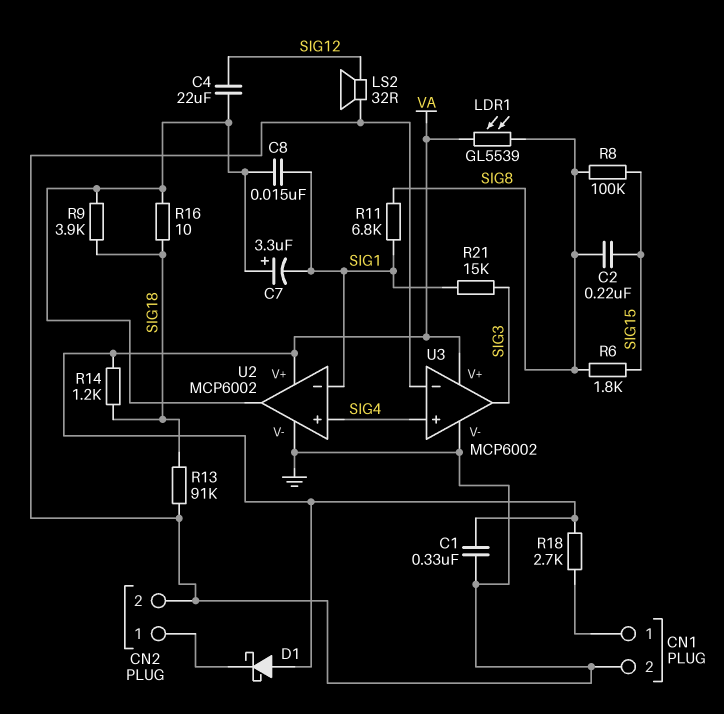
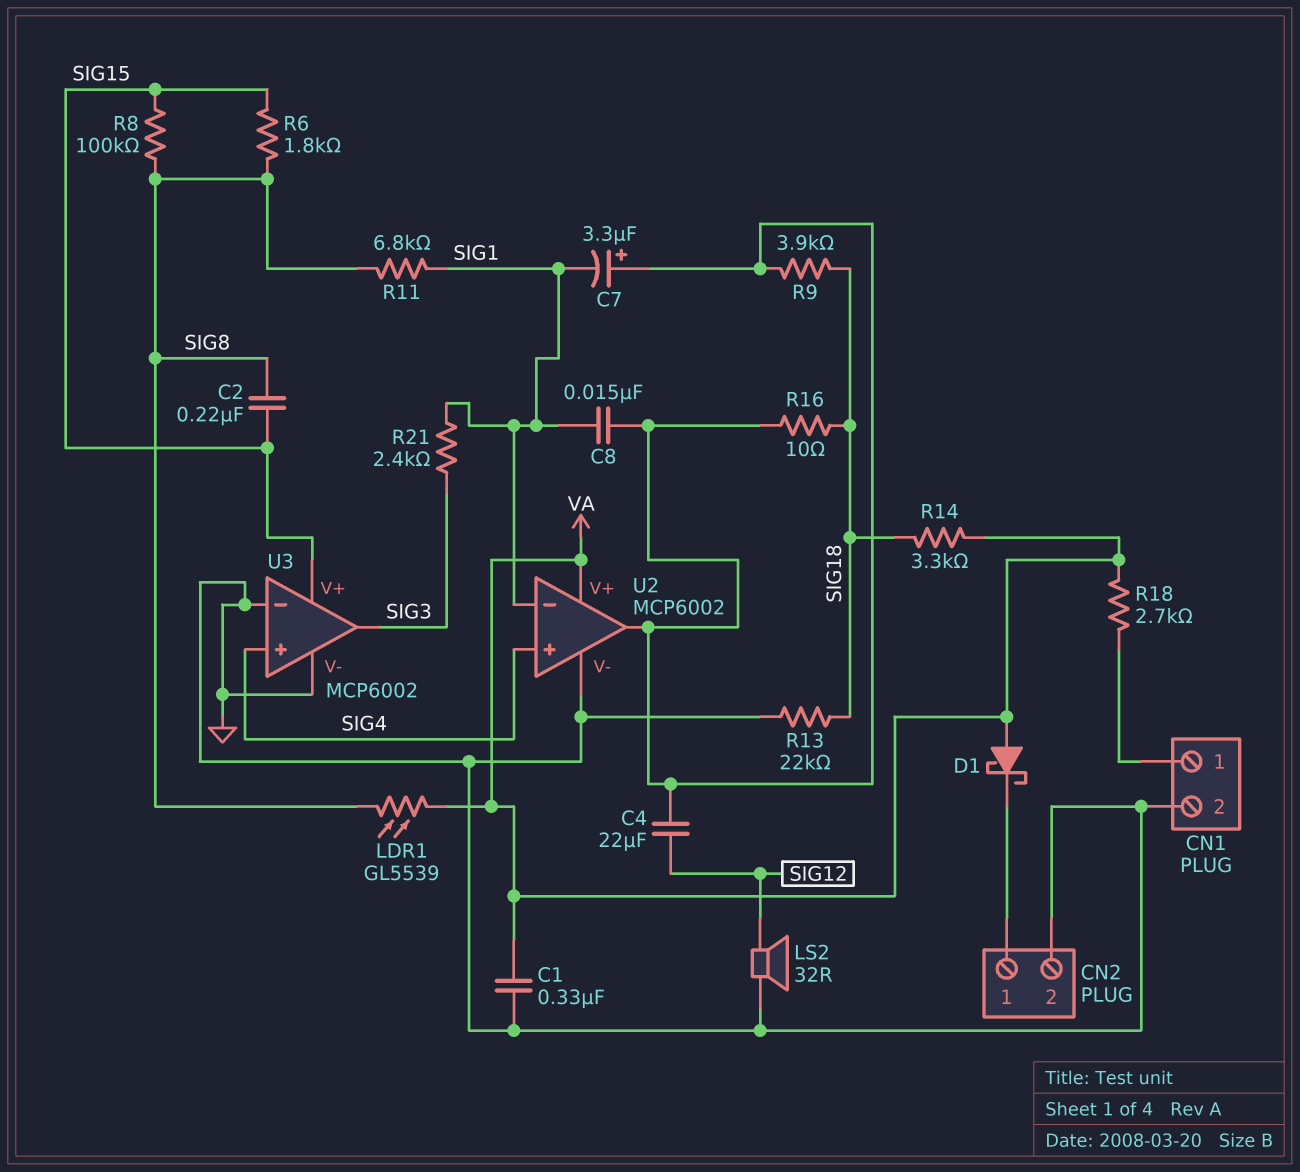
R13: 91k (GND, SIG18) -> 22k (GND, SIG18)
R14: 1.2k (SIG18, VA) -> 3.3k (SIG18, VA)
R21: 15k (SIG1, SIG3) -> 2.4k (SIG1, SIG3)
U3 pin V+: VA -> SIG15

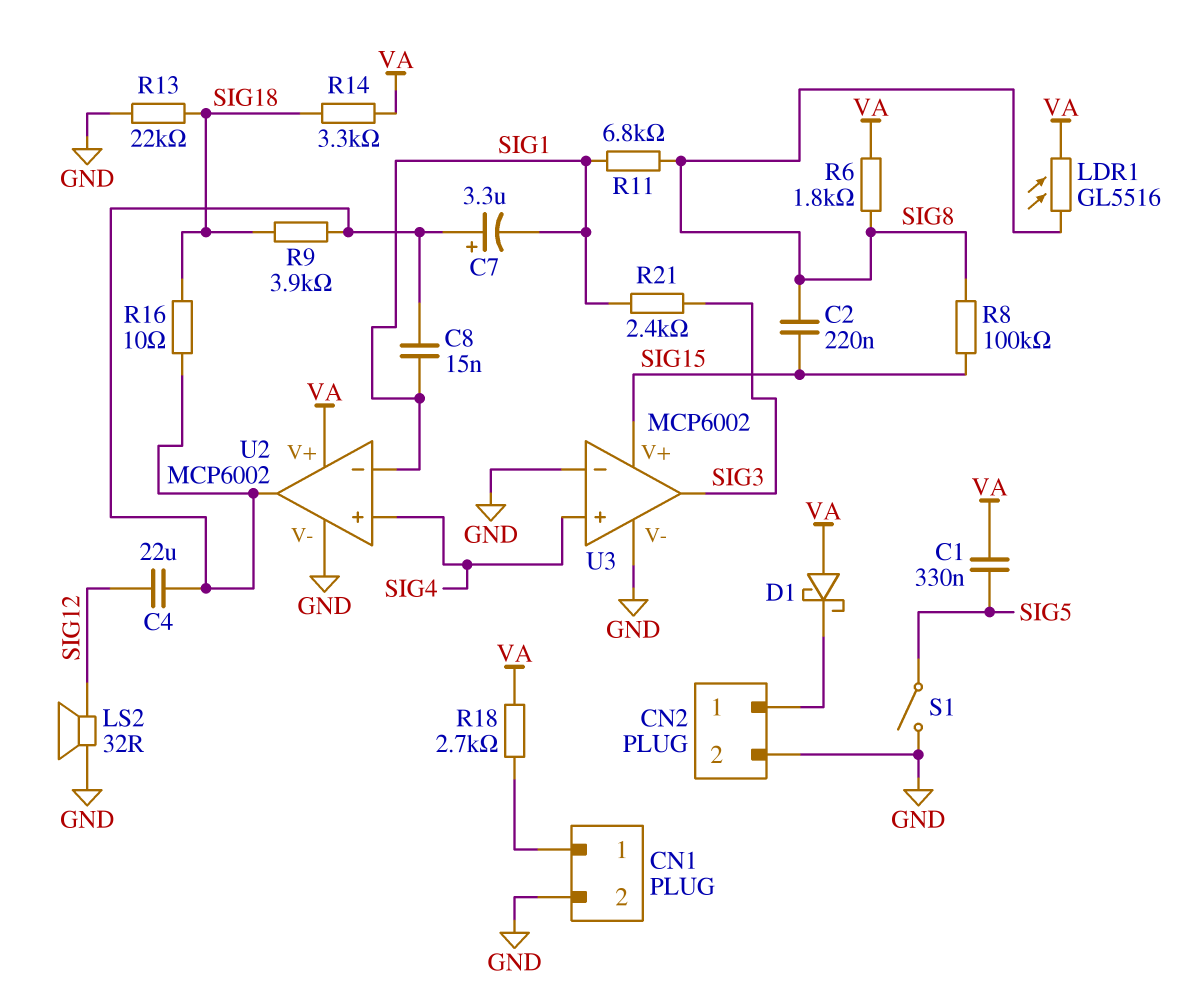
C1: 330nF (GND, VA) -> 330nF (SIG5, VA)
LDR1: GL5539 (SIG8, VA) -> GL5516 (SIG8, VA)
R6: 1.8k (SIG8, SIG15) -> 1.8k (SIG8, VA)
S1: none -> switch (GND, SIG5)

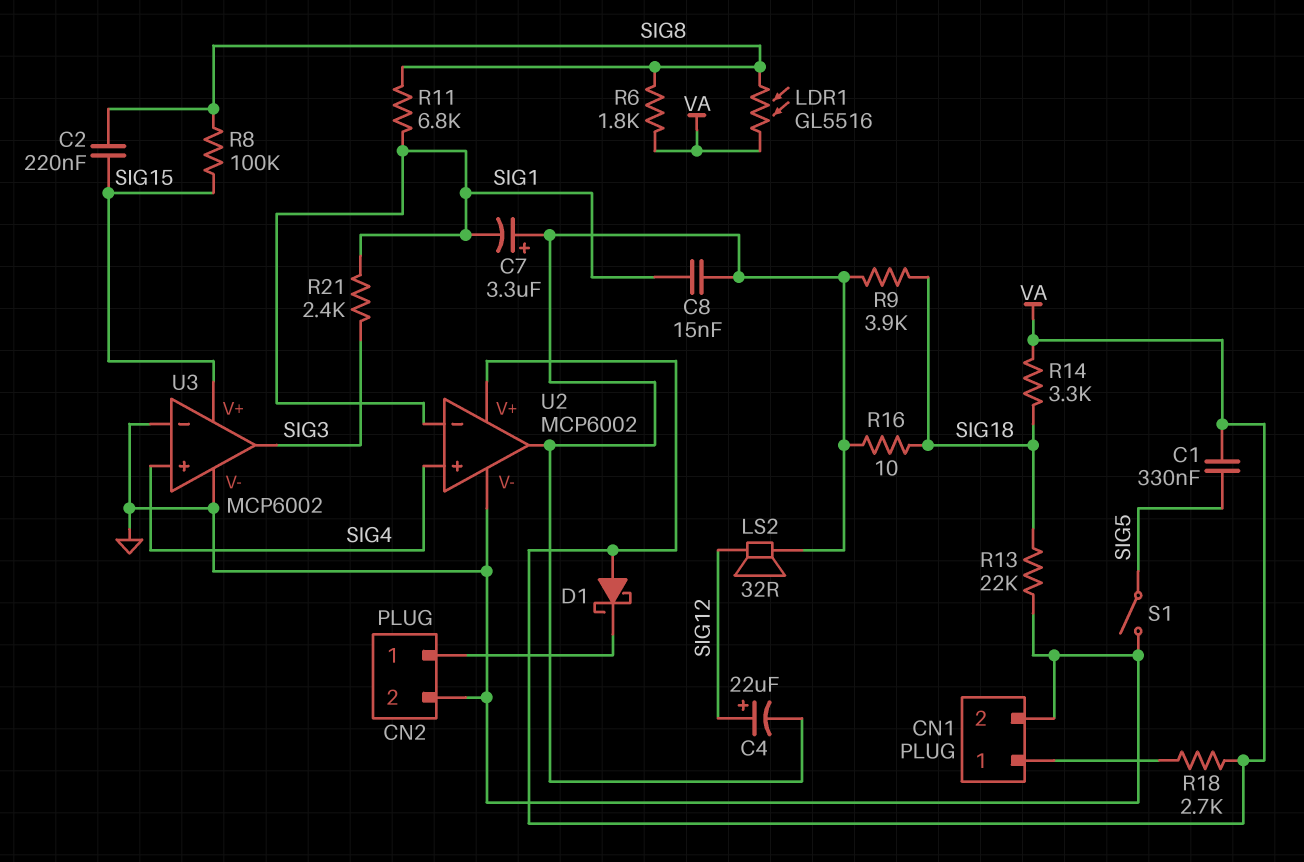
C4: 22uF (SIG12, U2/out) -> 22uF (plus SIG12, minus U2/out)
LS2: speaker 32R (GND, SIG12) -> speaker 32R (SIG12, U2/out)

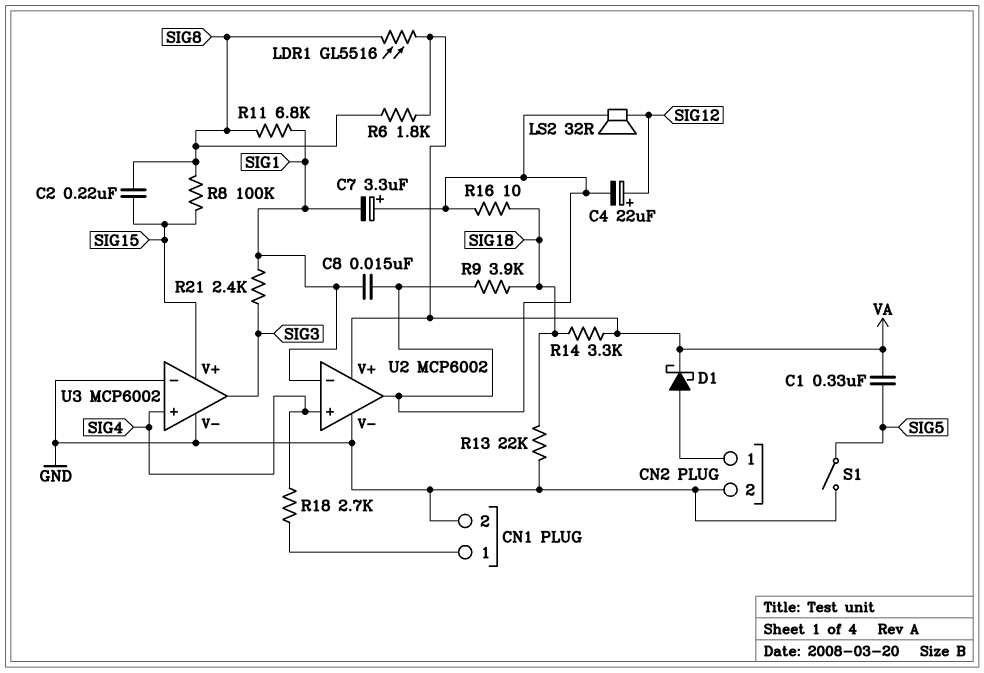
D1: schottky (A VA, K CN2/1) -> schottky (A CN2/1, K VA)
R18: 2.7k (CN1/1, VA) -> 2.7k (CN1/1, SIG4)

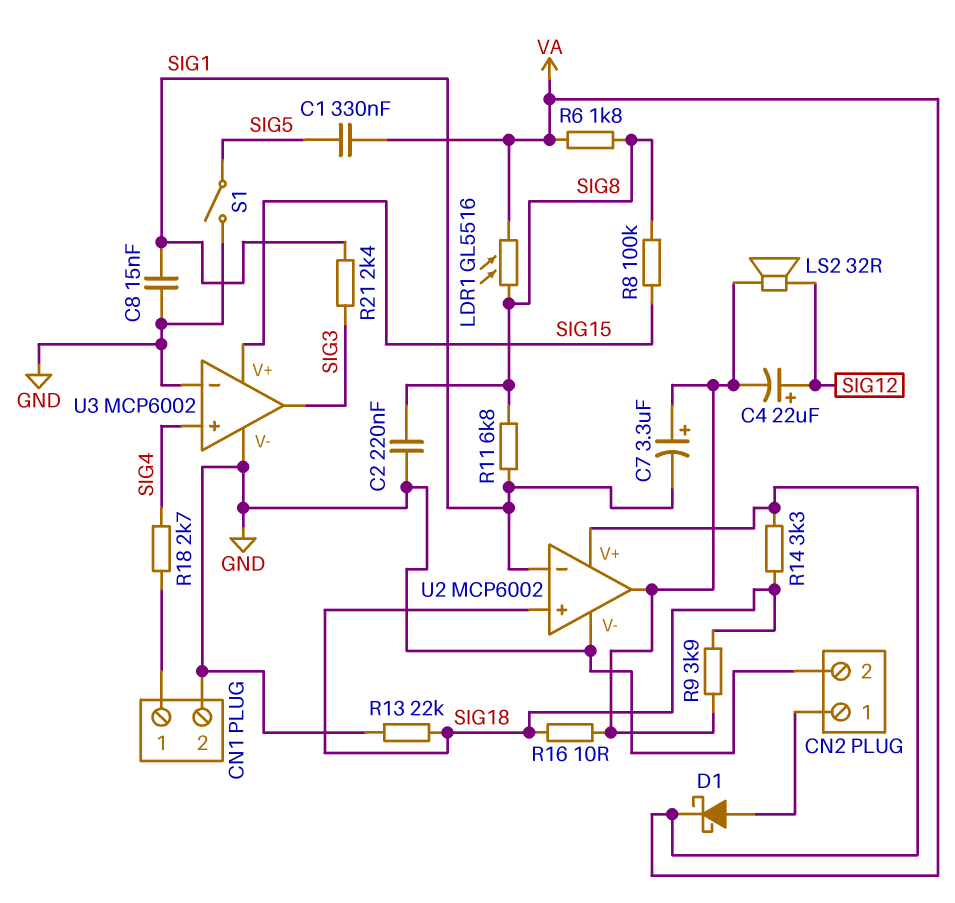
C2: 220nF (SIG8, SIG15) -> 220nF (GND, SIG8)
C8: 15nF (SIG1, U2/out) -> 15nF (GND, SIG1)
U2 pin in+: SIG4 -> SIG18

